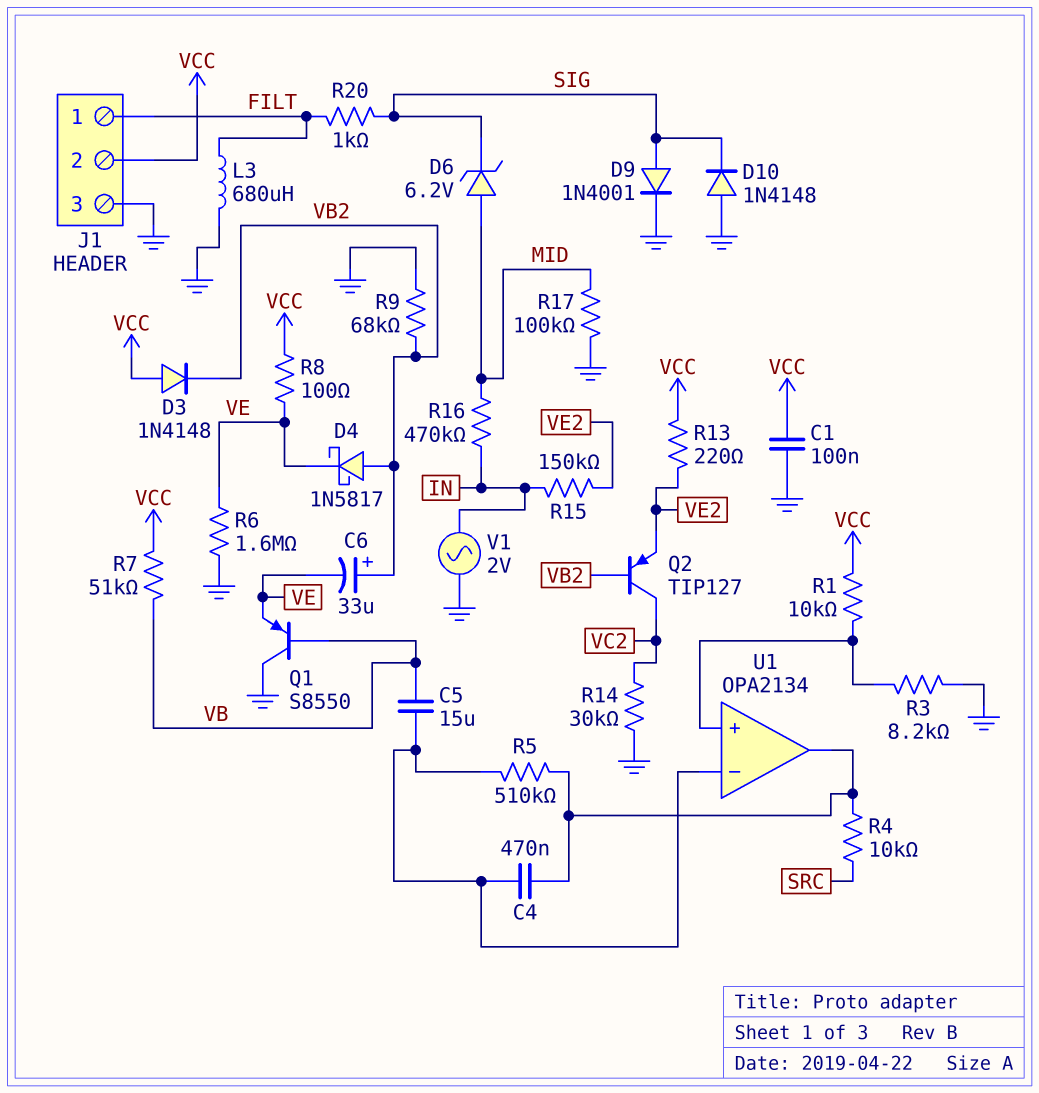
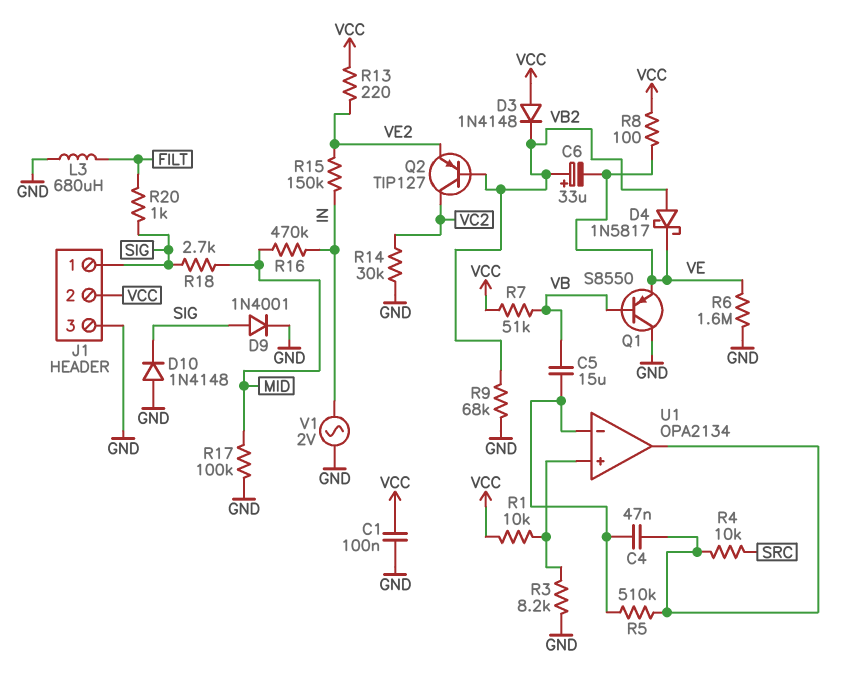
C4: 470nF (U1/in-, U1/out) -> 47nF (U1/in-, U1/out)
D6: zener 6.2V (A MID, K SIG) -> none
J1 pin 1: FILT -> SIG
R18: none -> 2.7k (MID, SIG)

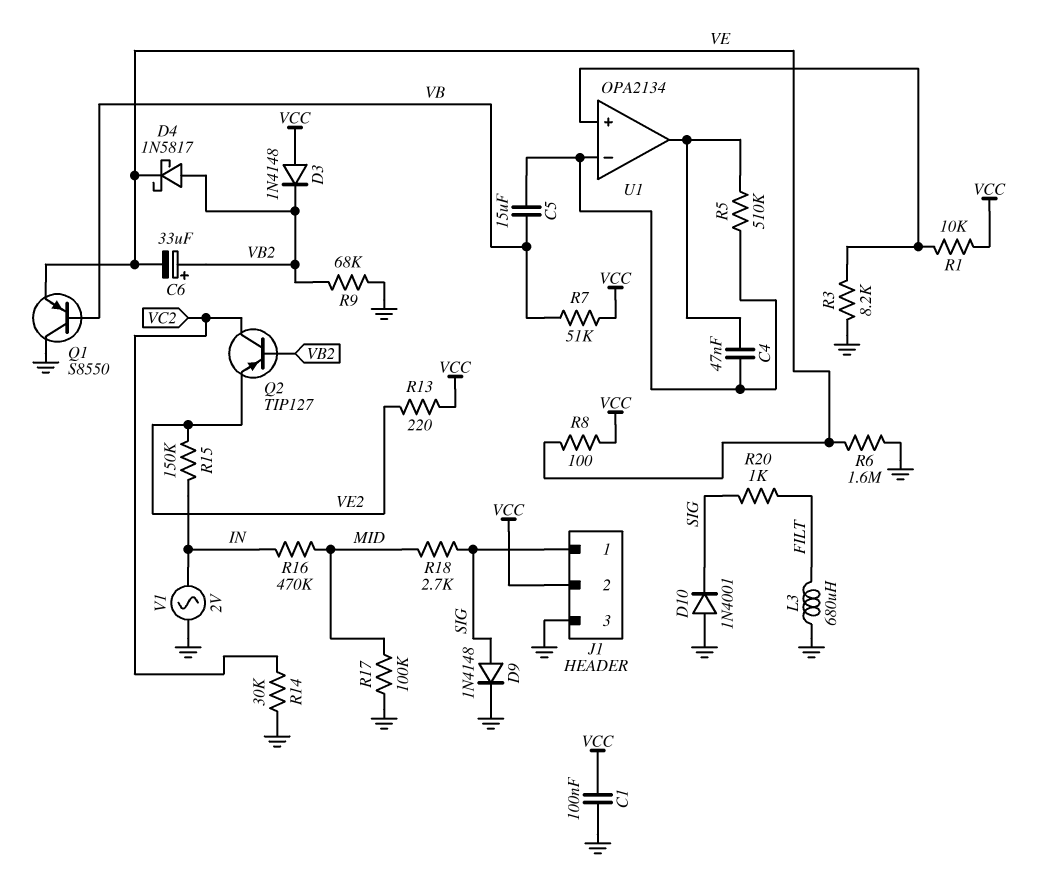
D9: diode 1N4001 (A SIG, K GND) -> diode 1N4148 (A SIG, K GND)
D10: diode 1N4148 (A GND, K SIG) -> diode 1N4001 (A GND, K SIG)
R4: 10k (SRC, U1/out) -> none

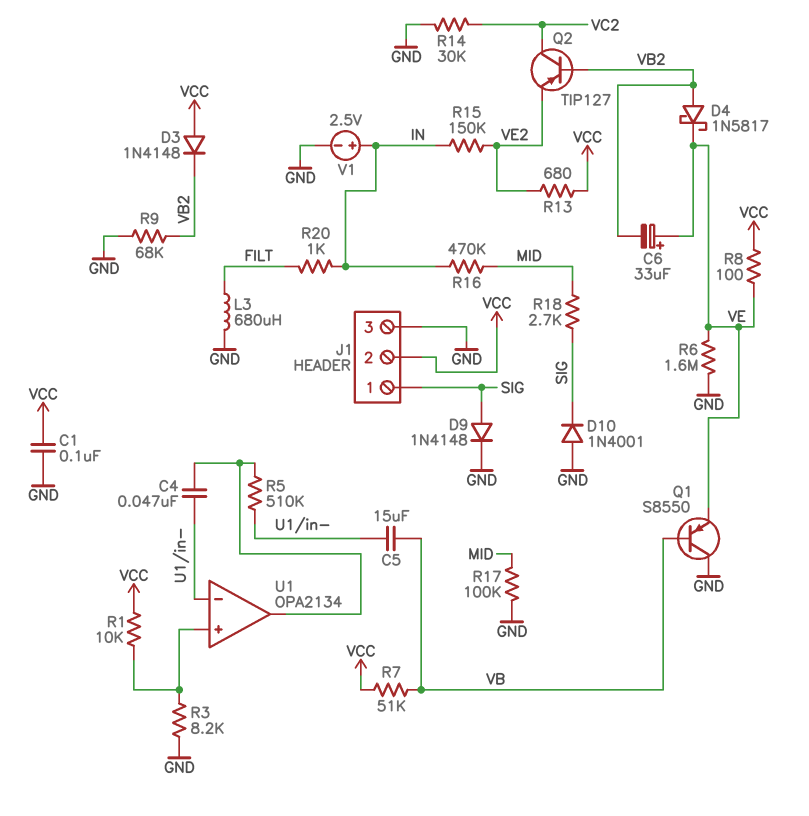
C6: 33uF (plus VB2, minus VE) -> 33uF (plus VE, minus VB2)
R13: 220 (VCC, VE2) -> 680 (VCC, VE2)
R20: 1k (FILT, SIG) -> 1k (FILT, IN)
V1: AC 2V (GND, IN) -> 2.5V (plus IN, minus GND)

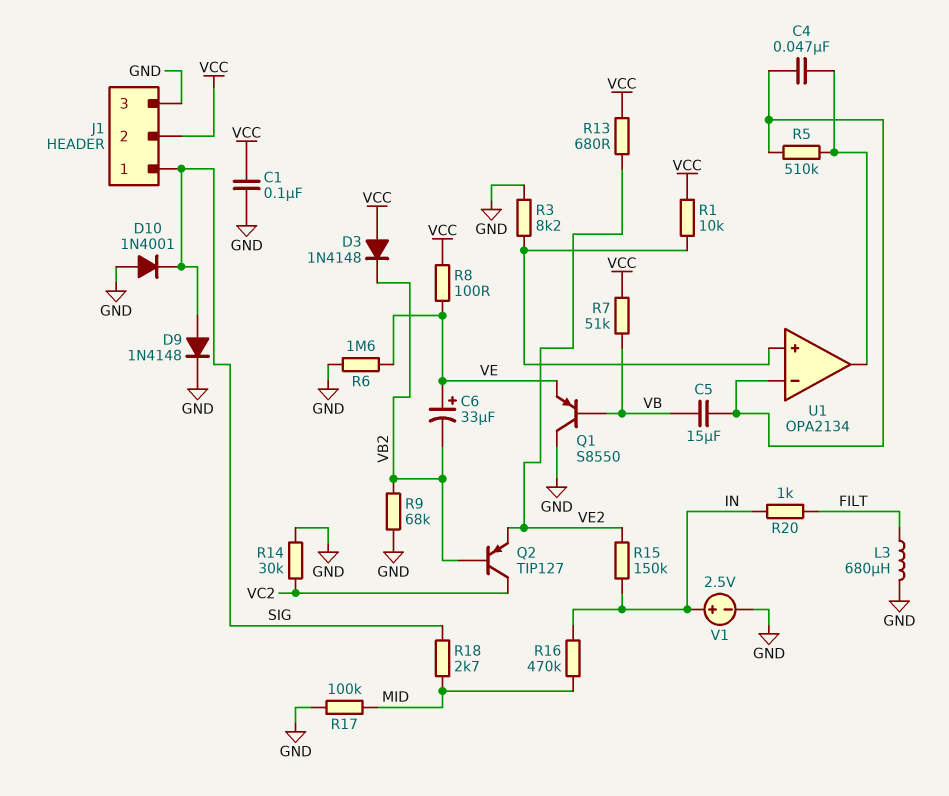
D4: schottky 1N5817 (A VB2, K VE) -> none

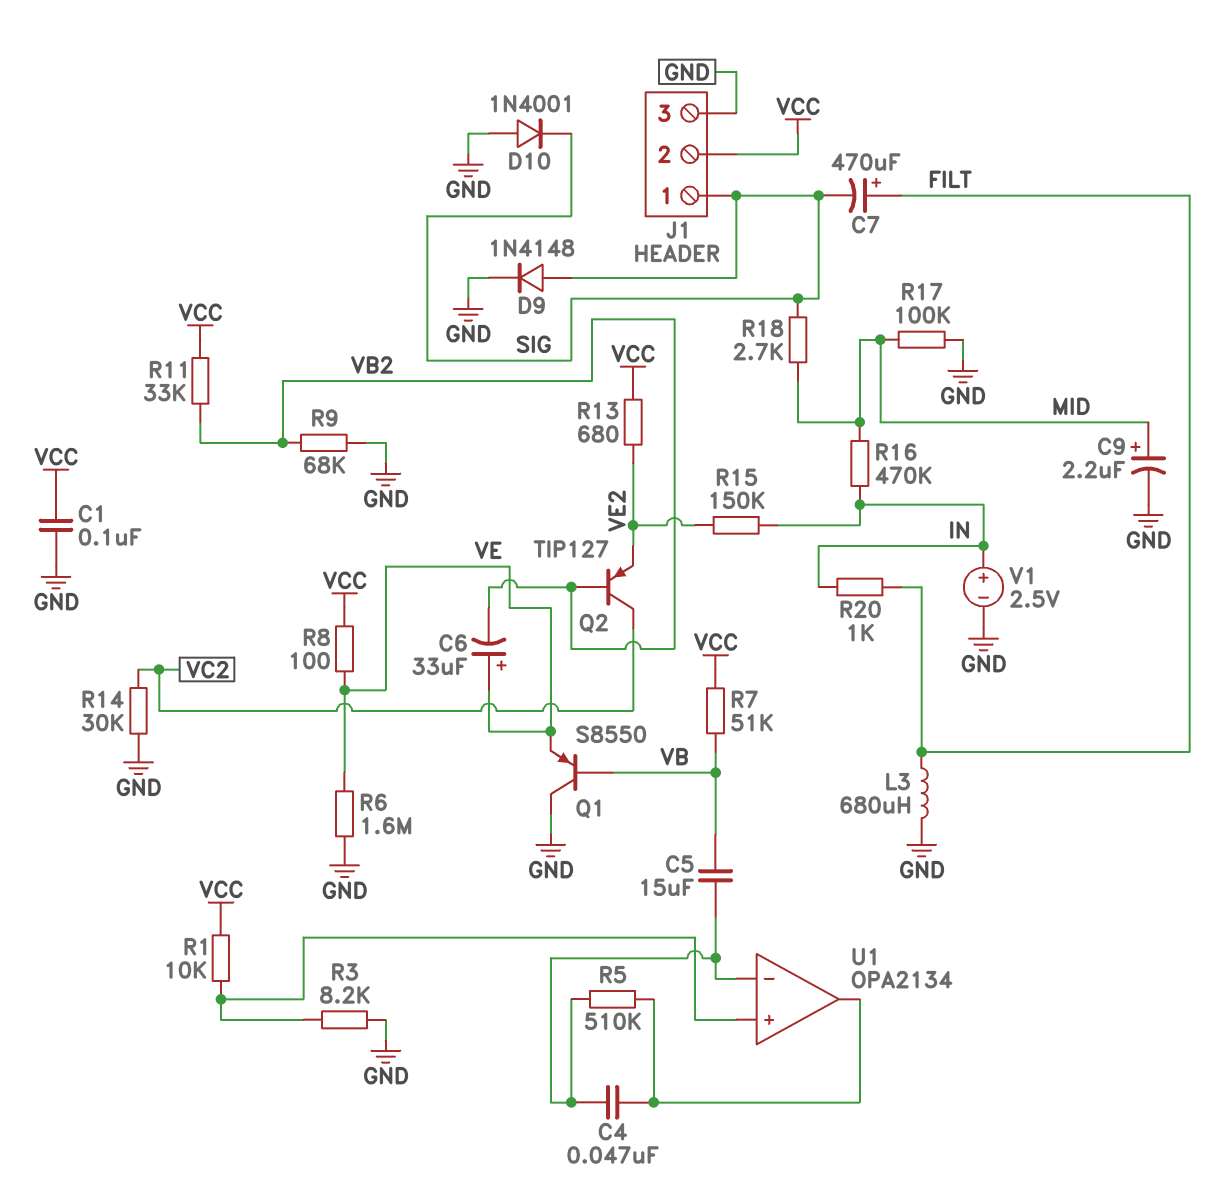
C7: none -> 470uF (plus FILT, minus SIG)
C9: none -> 2.2uF (plus MID, minus GND)
D3: diode 1N4148 (A VCC, K VB2) -> none
R11: none -> 33k (VB2, VCC)

